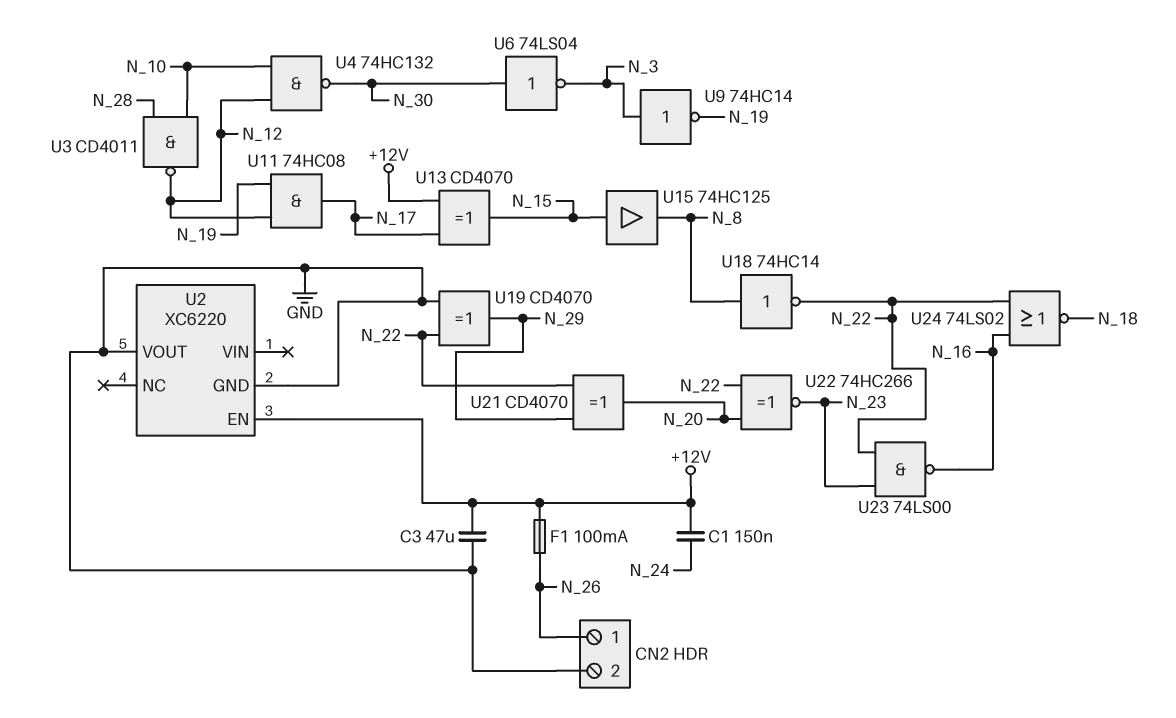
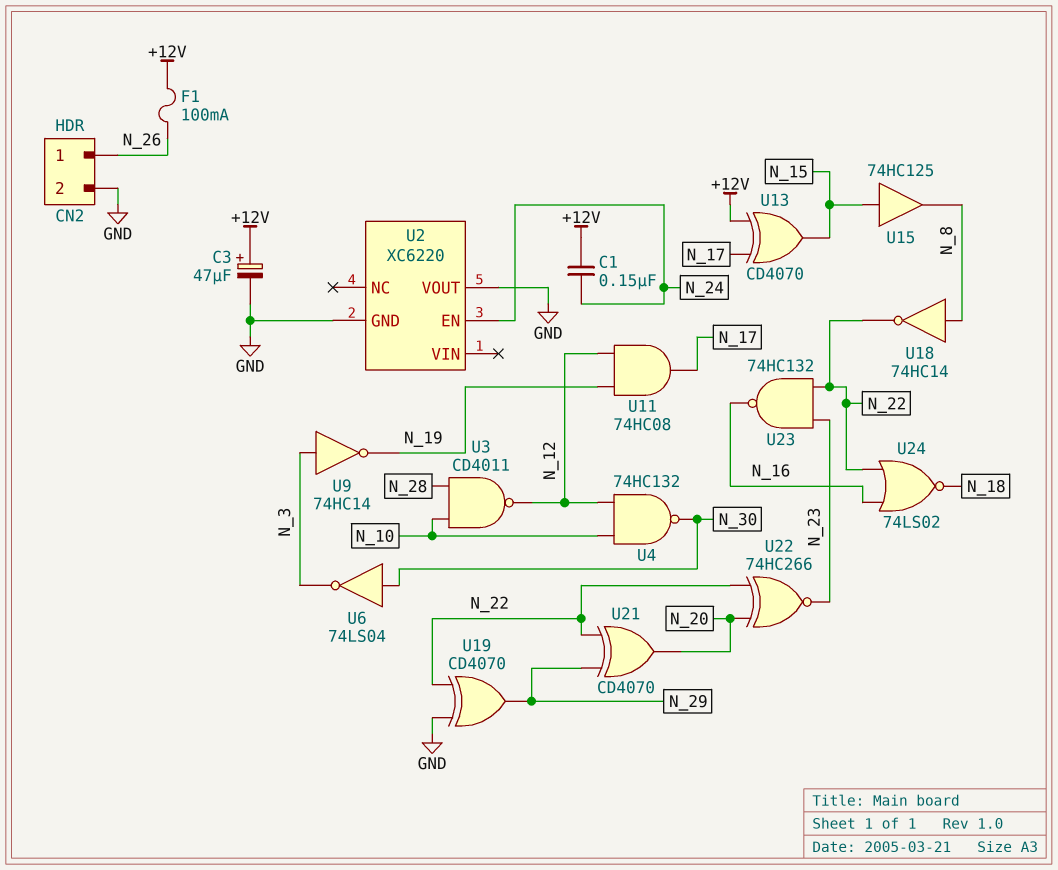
C3: 47uF (+12V, GND) -> 47uF (plus +12V, minus GND)
U2 pin EN: +12V -> N_24
U23: NAND 74LS00 (in N_22, in N_23, out N_16) -> NAND 74HC132 (in N_22, in N_23, out N_16)

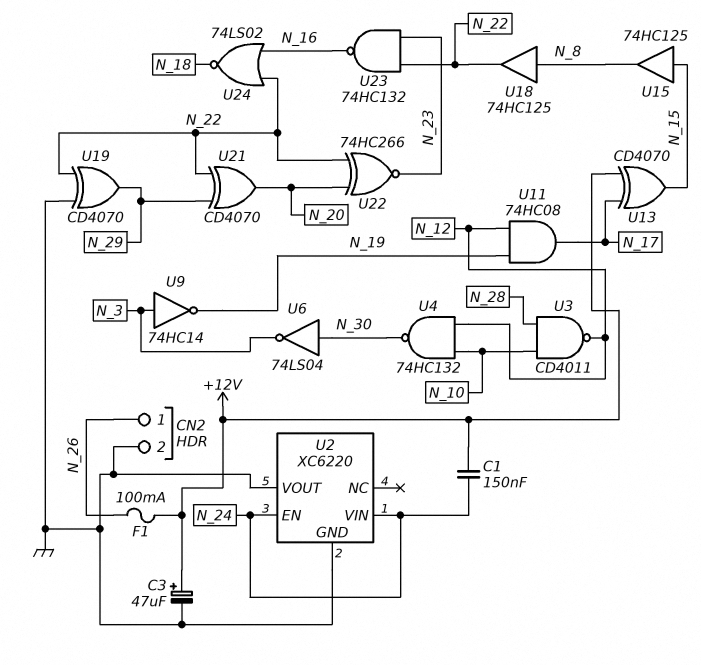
U2 pin VIN: none -> N_24
U18: NOT 74HC14 (in N_8, out N_22) -> buffer 74HC125 (in N_8, out N_22)

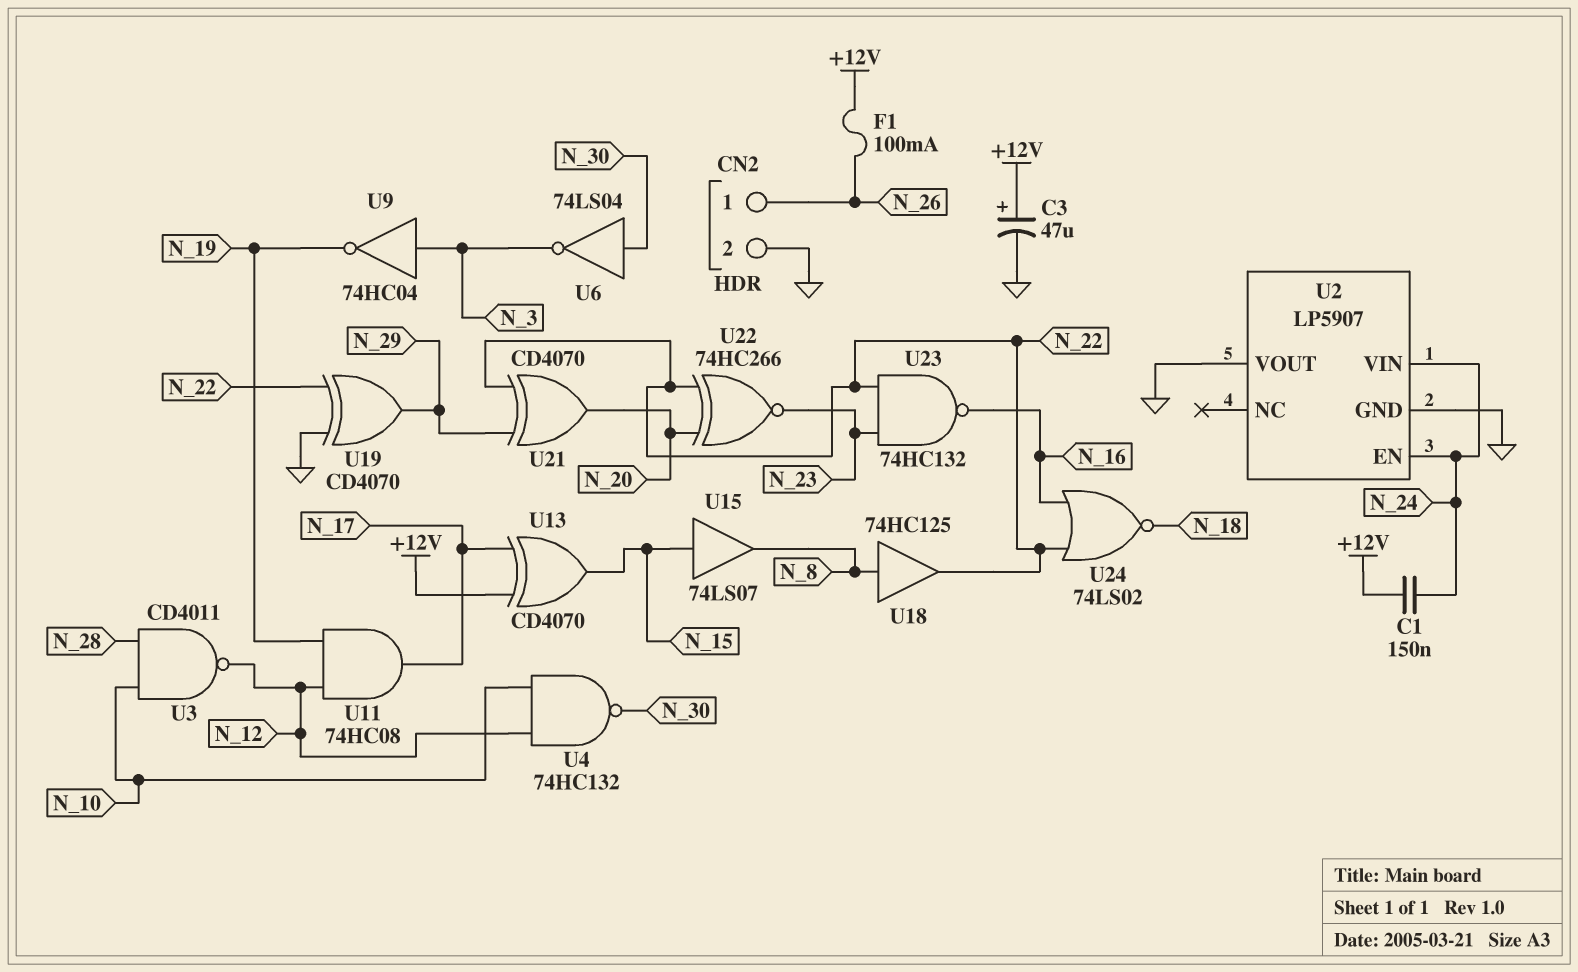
U2: XC6220 -> LP5907
U9: NOT 74HC14 (in N_3, out N_19) -> NOT 74HC04 (in N_3, out N_19)
U15: buffer 74HC125 (in N_15, out N_8) -> buffer 74LS07 (in N_15, out N_8)

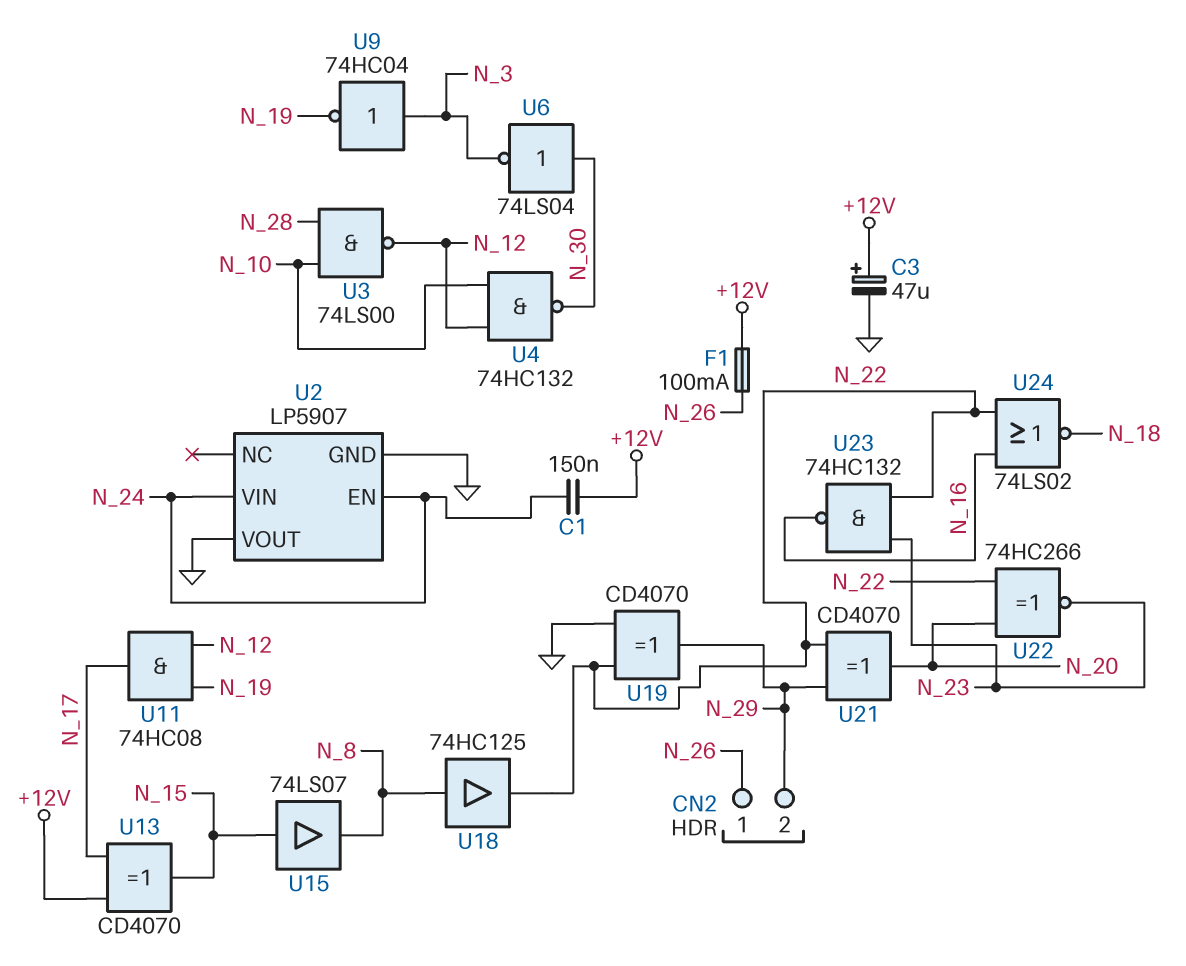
CN2 pin 2: GND -> N_29
U3: NAND CD4011 (in N_10, in N_28, out N_12) -> NAND 74LS00 (in N_10, in N_28, out N_12)

